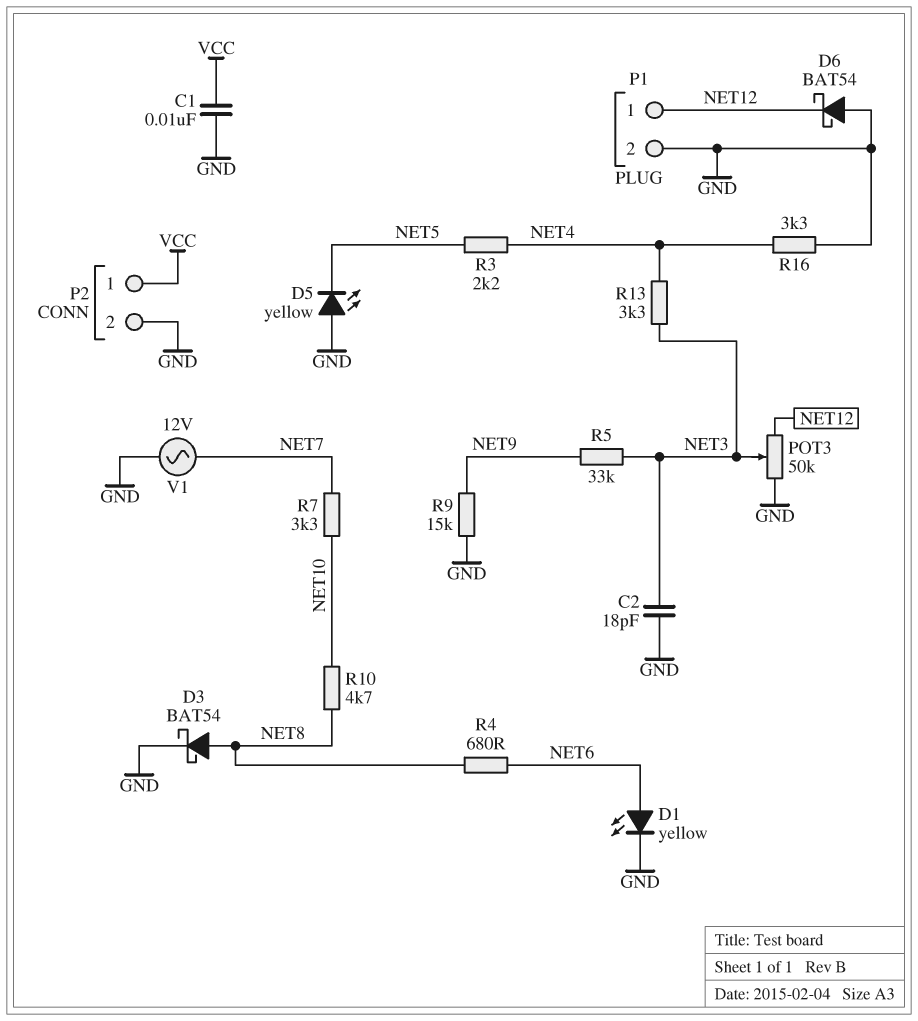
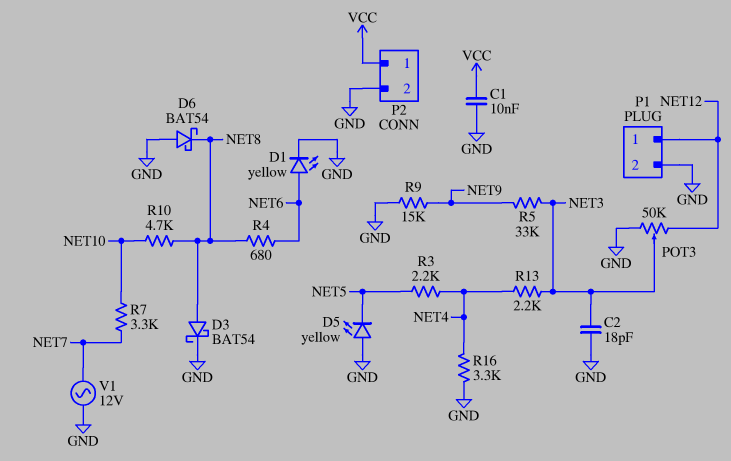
D6: schottky BAT54 (A GND, K NET12) -> schottky BAT54 (A GND, K NET8)
R13: 3.3k (NET3, NET4) -> 2.2k (NET3, NET4)

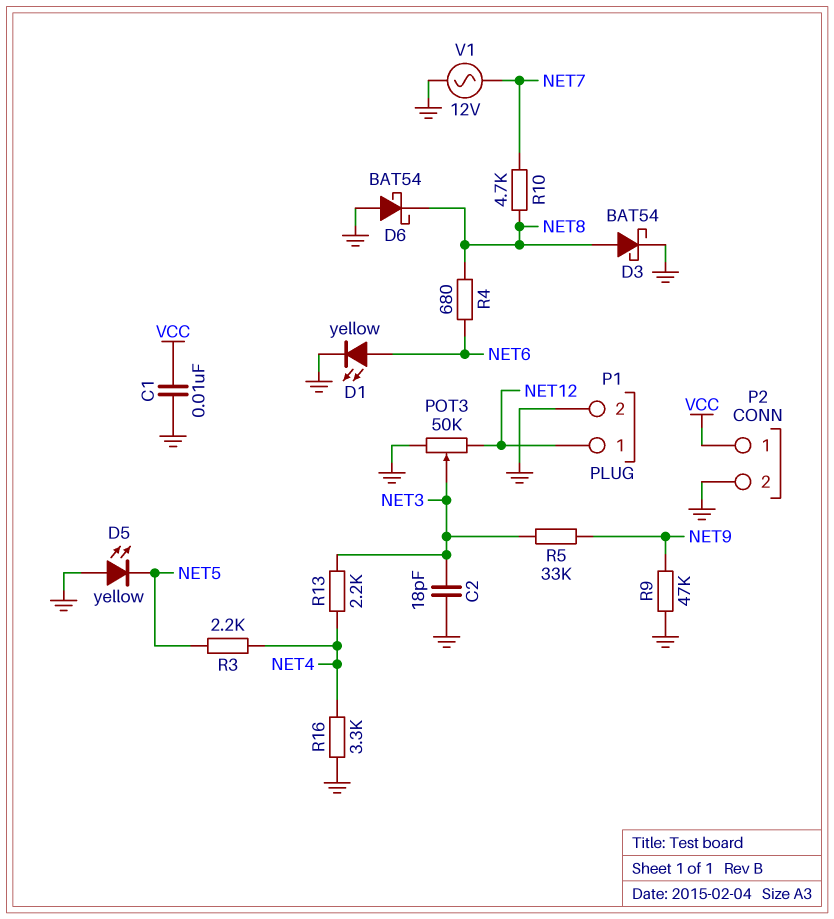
R7: 3.3k (NET7, NET10) -> none
R9: 15k (GND, NET9) -> 47k (GND, NET9)
R10: 4.7k (NET8, NET10) -> 4.7k (NET7, NET8)

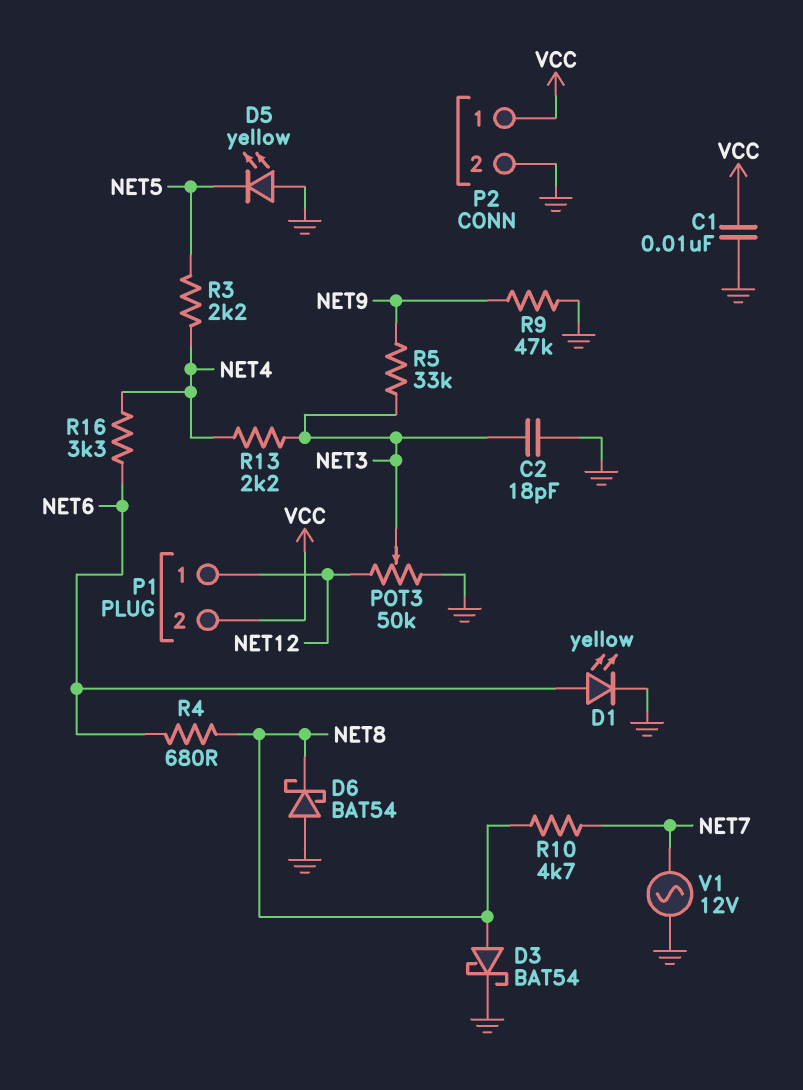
P1 pin 2: GND -> VCC
R16: 3.3k (GND, NET4) -> 3.3k (NET4, NET6)

